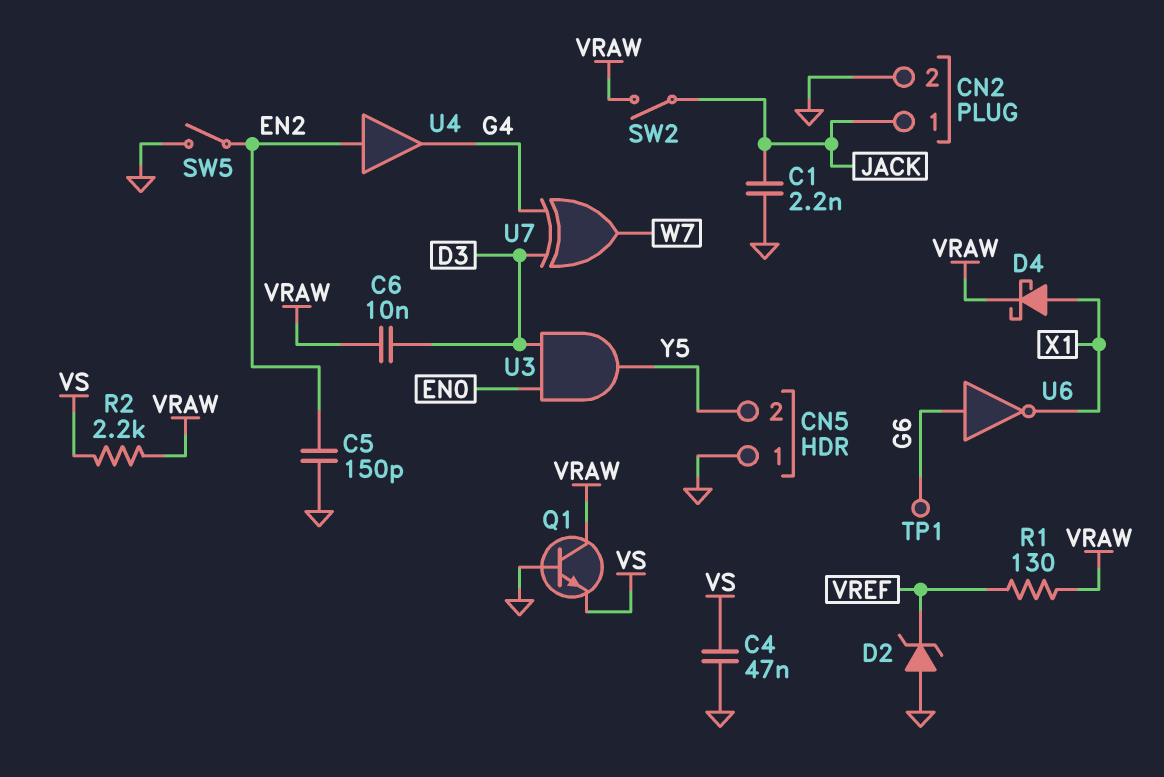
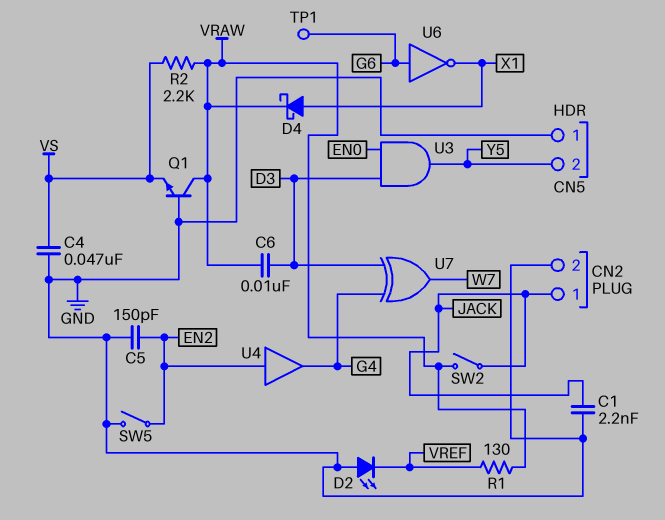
D2: zener (A GND, K VREF) -> LED (A GND, K VREF)

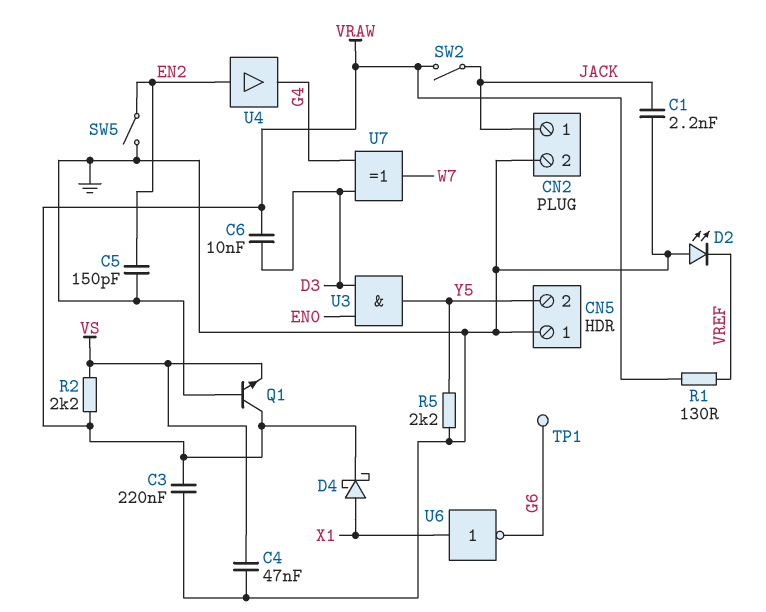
C3: none -> 220nF (GND, VRAW)
R5: none -> 2.2k (GND, Y5)
U6: NOT (in G6, out X1) -> NOT (in X1, out G6)

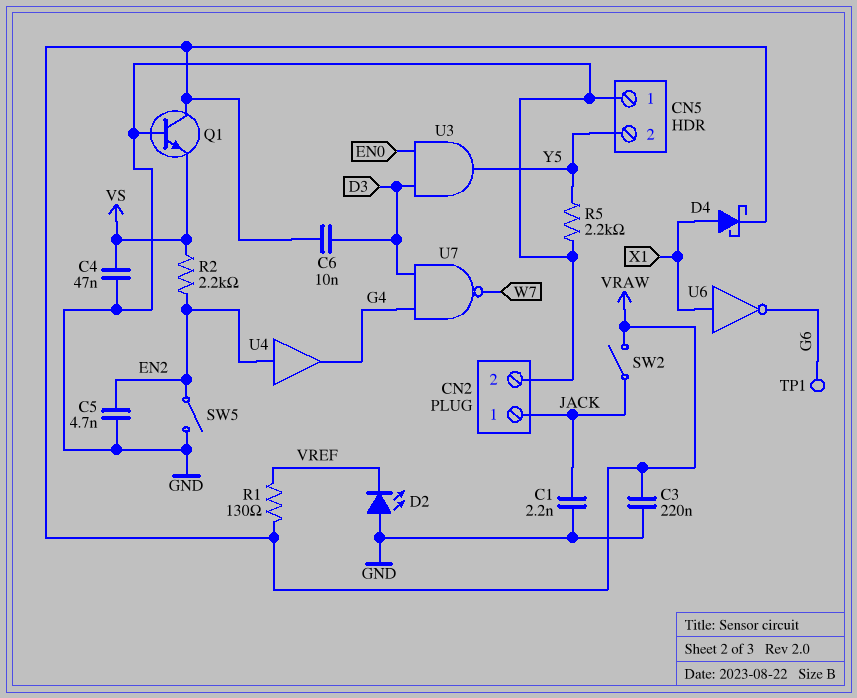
C5: 150pF (EN2, GND) -> 4.7nF (EN2, GND)
R2: 2.2k (VRAW, VS) -> 2.2k (EN2, VS)
U7: XOR (in D3, in G4, out W7) -> NAND (in D3, in G4, out W7)

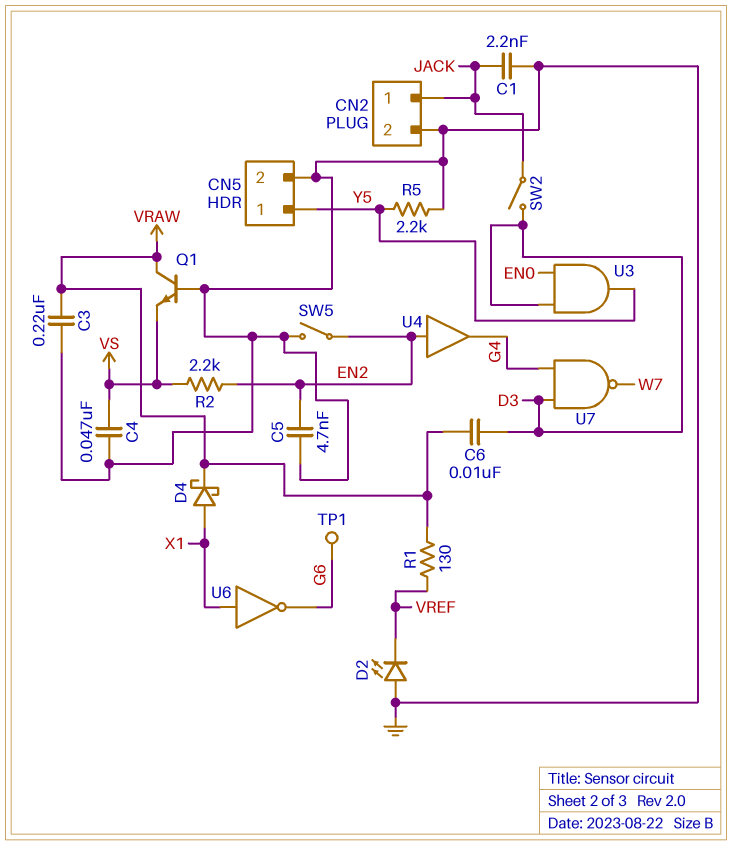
CN5 pin 1: GND -> Y5
CN5 pin 2: Y5 -> GND
SW2: switch (JACK, VRAW) -> switch (D3, JACK)

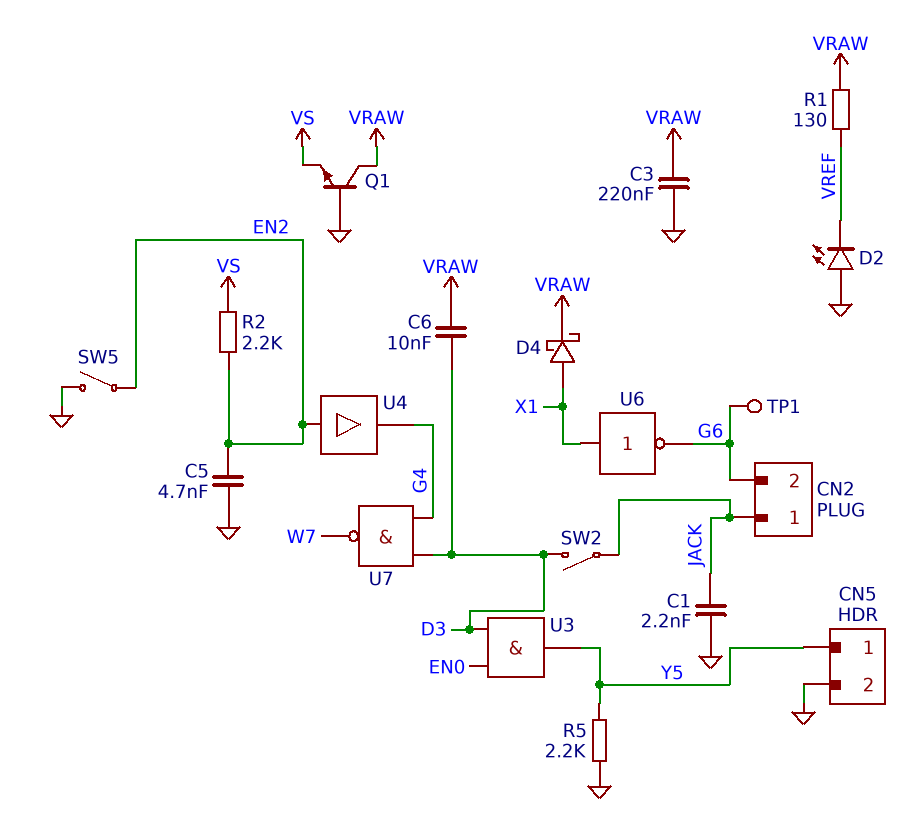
C4: 47nF (GND, VS) -> none
CN2 pin 2: GND -> G6

